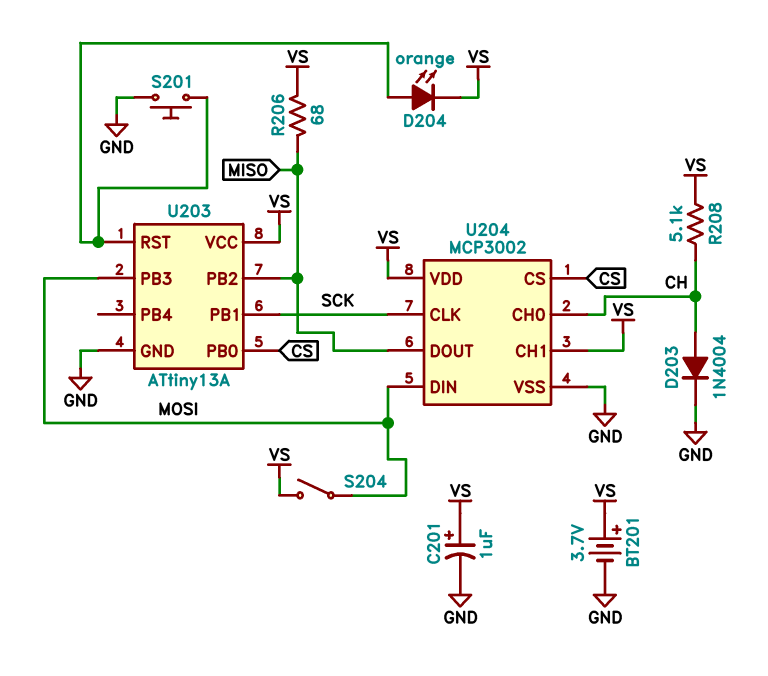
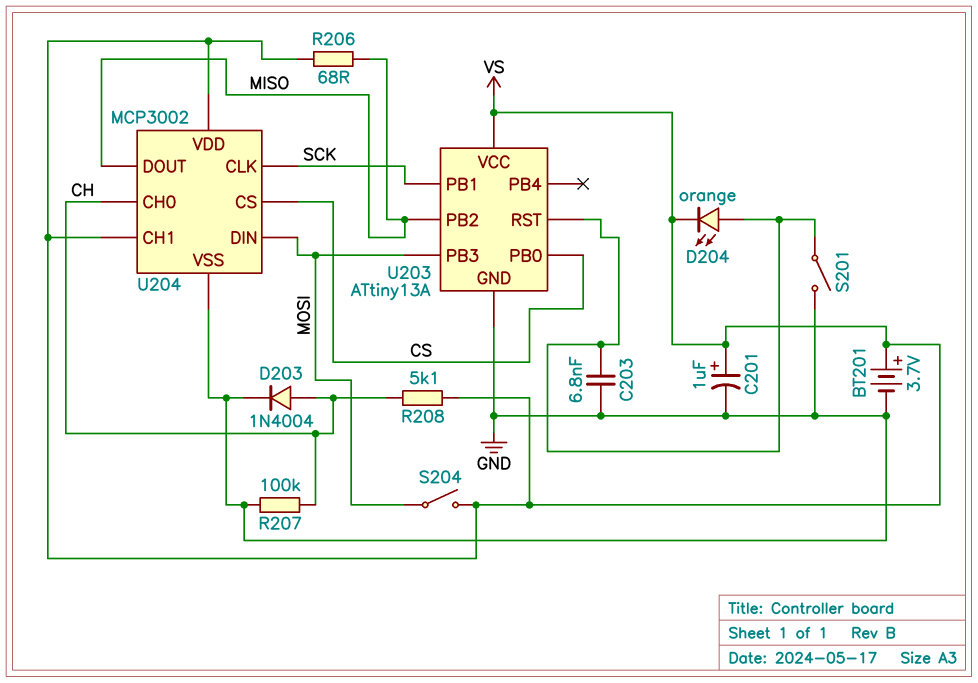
C203: none -> 6.8nF (GND, U203/RST)
R207: none -> 100k (CH, GND)
S201: button (GND, U203/RST) -> switch (GND, U203/RST)

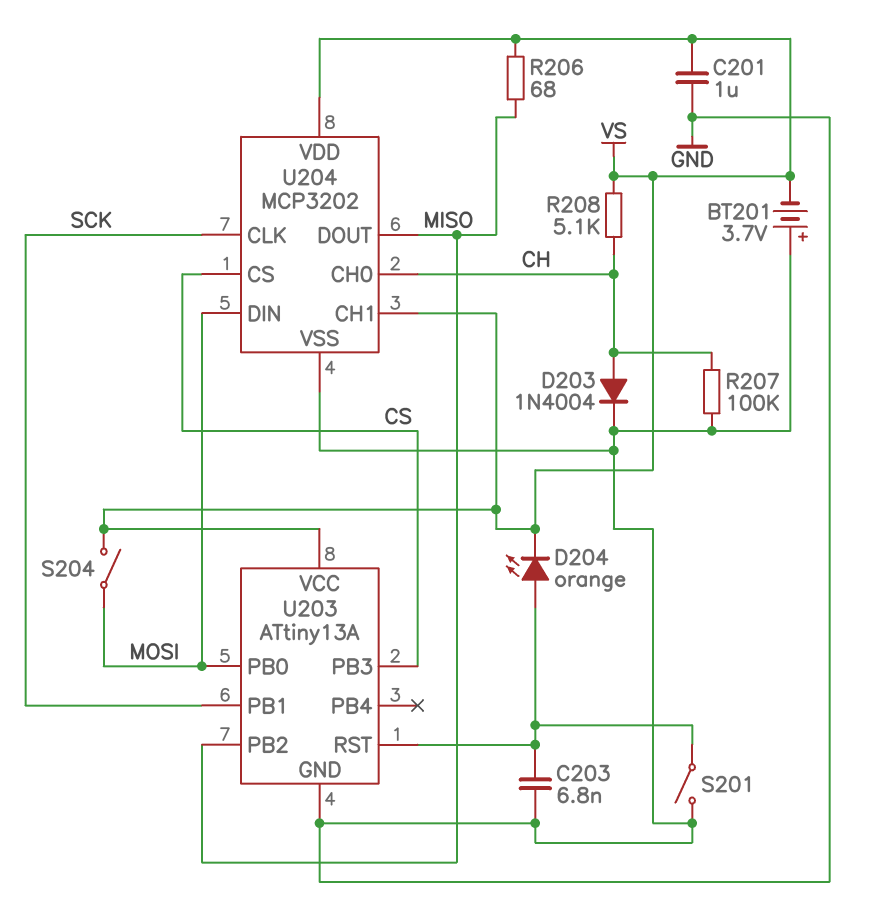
BT201: 3.7V (plus VS, minus GND) -> 3.7V (plus GND, minus VS)
C201: 1uF (plus VS, minus GND) -> 1uF (GND, VS)
U203 pin PB0: CS -> MOSI
U203 pin PB3: MOSI -> CS
U204: MCP3002 -> MCP3202

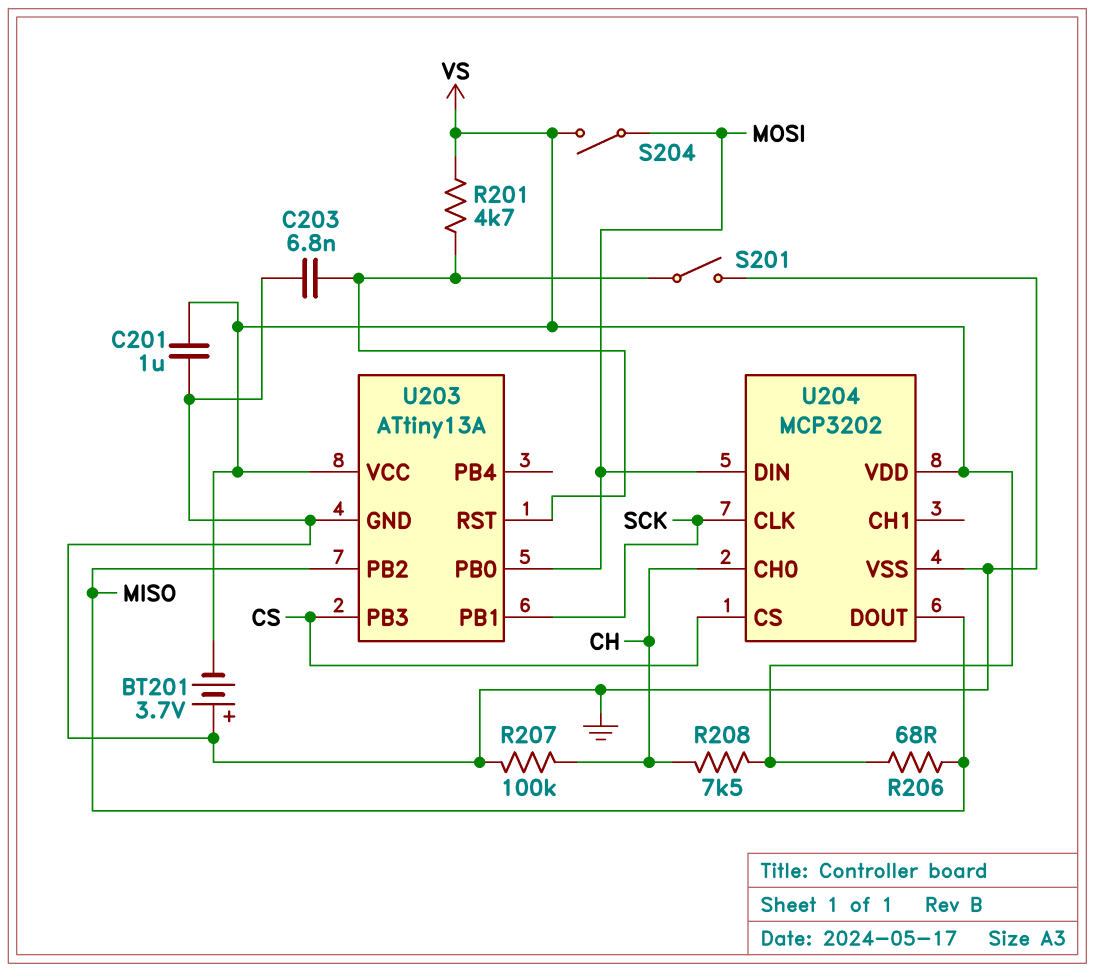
D203: diode 1N4004 (A CH, K GND) -> none
D204: LED orange (A U203/RST, K VS) -> none
R201: none -> 4.7k (U203/RST, VS)
R208: 5.1k (CH, VS) -> 7.5k (CH, VS)
U204 pin CH1: VS -> none

